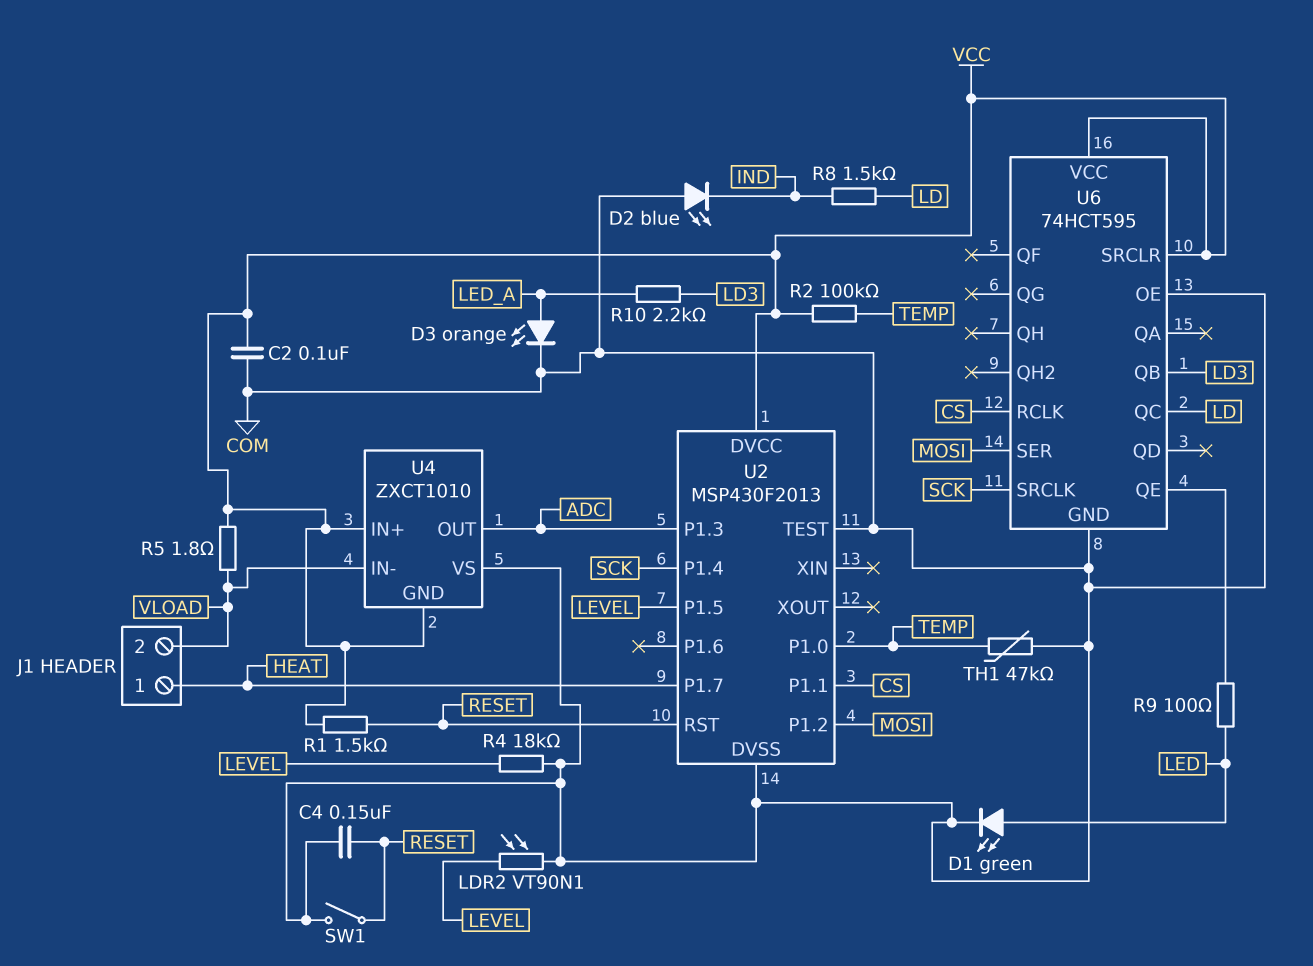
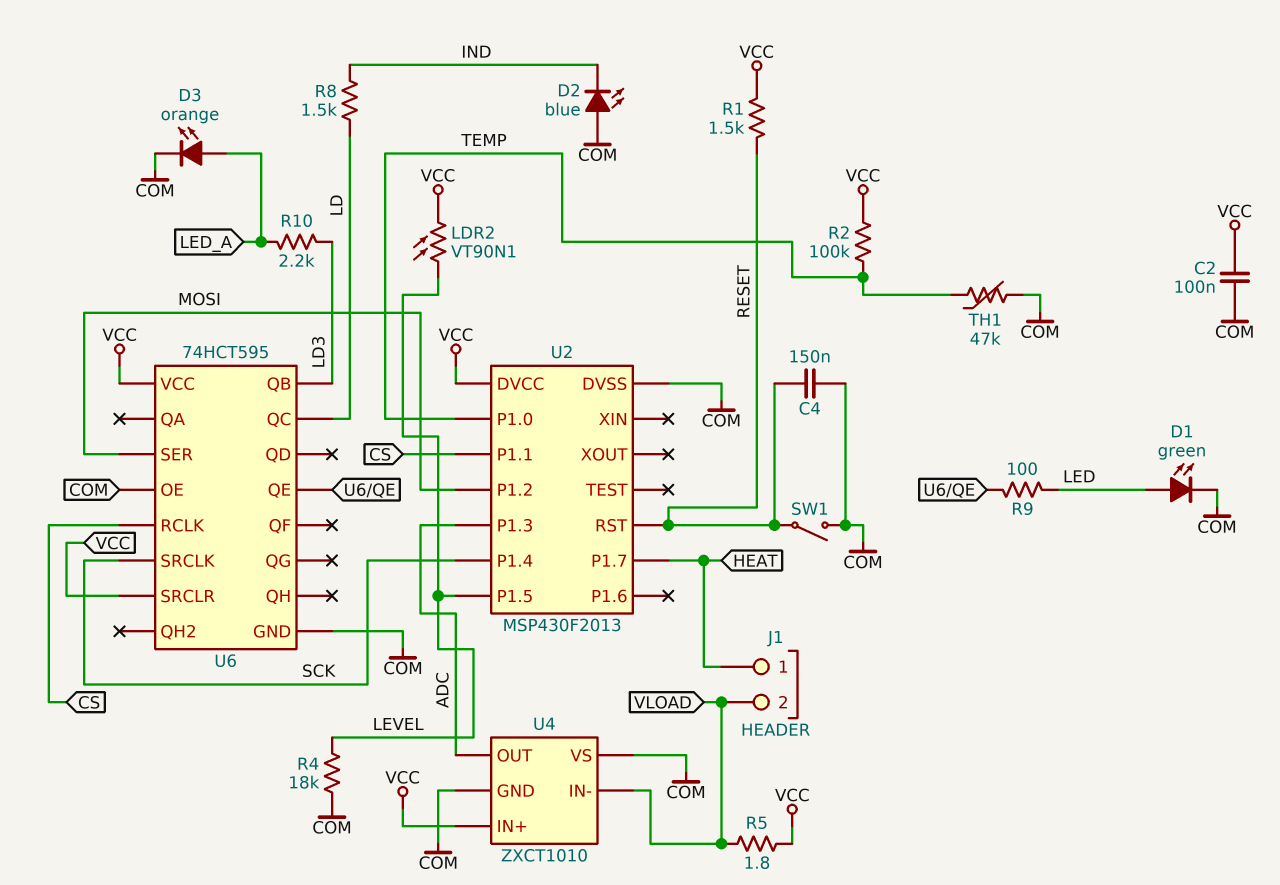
LDR2: VT90N1 (COM, LEVEL) -> VT90N1 (LEVEL, VCC)
U2 pin TEST: COM -> none
U4 pin GND: VCC -> COM

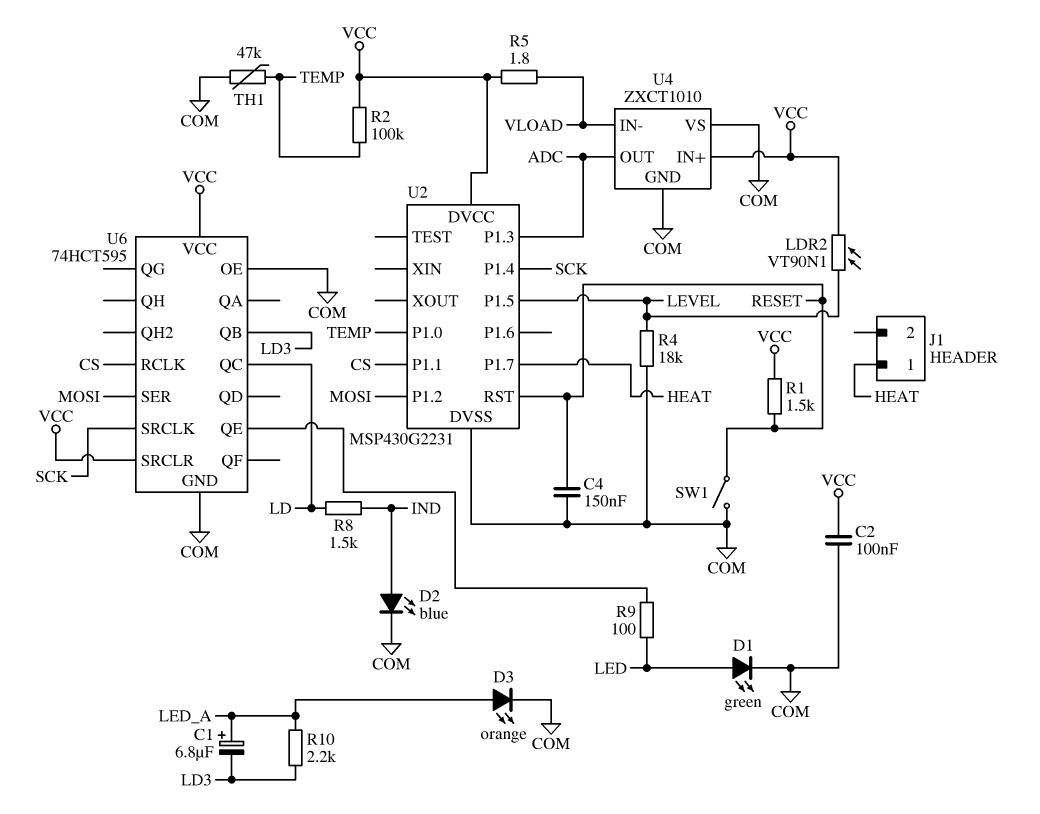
C1: none -> 6.8uF (plus LED_A, minus LD3)
D2: LED blue (A COM, K IND) -> LED blue (A IND, K COM)
J1 pin 2: VLOAD -> none
U2: MSP430F2013 -> MSP430G2231

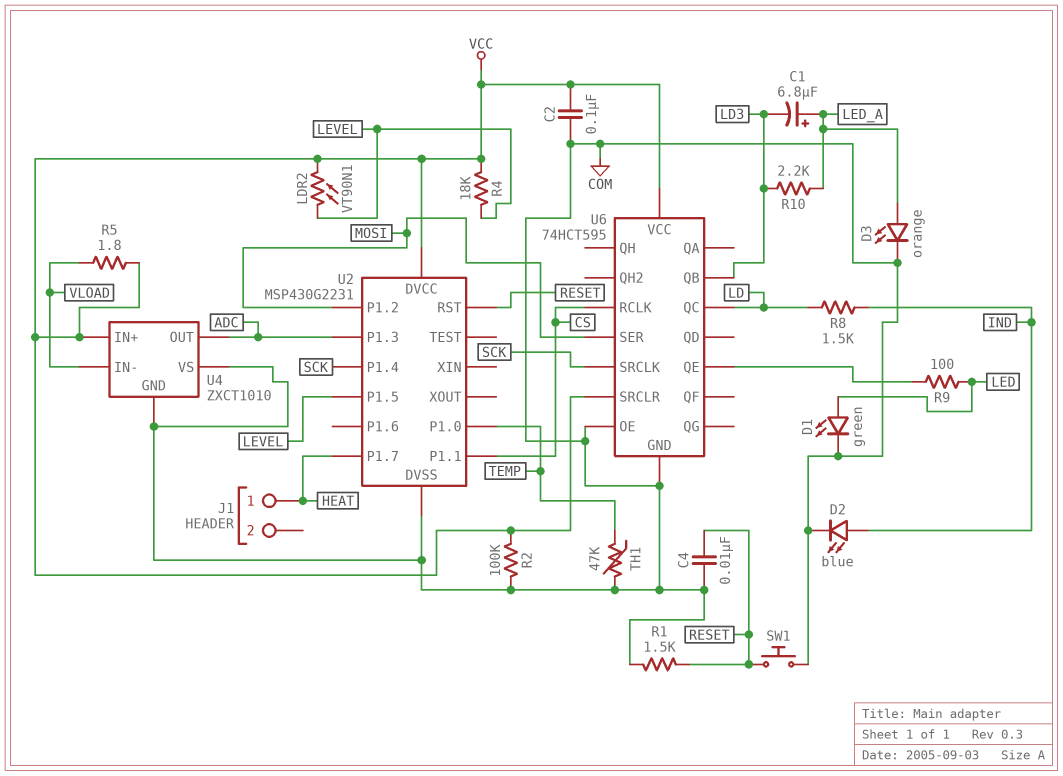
C4: 150nF (COM, RESET) -> 10nF (COM, RESET)
R1: 1.5k (RESET, VCC) -> 1.5k (COM, RESET)
R2: 100k (TEMP, VCC) -> 100k (COM, VCC)
R4: 18k (COM, LEVEL) -> 18k (LEVEL, VCC)
SW1: switch (COM, RESET) -> button (COM, RESET)

